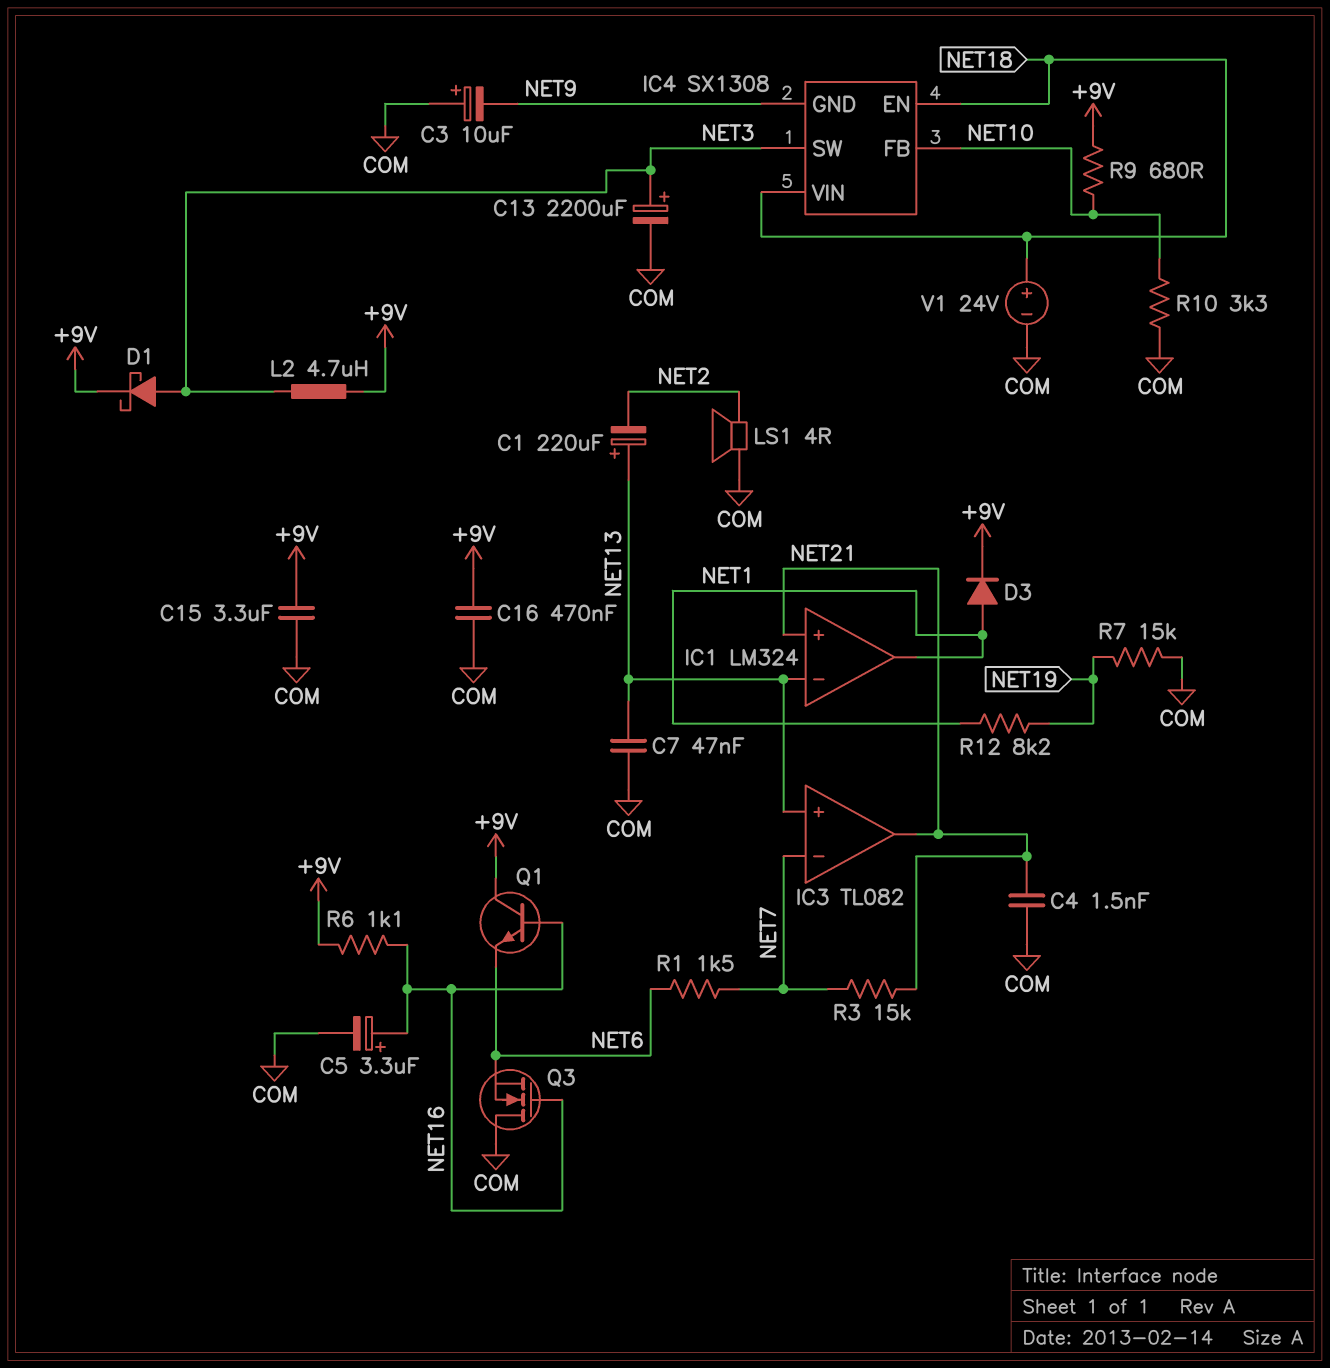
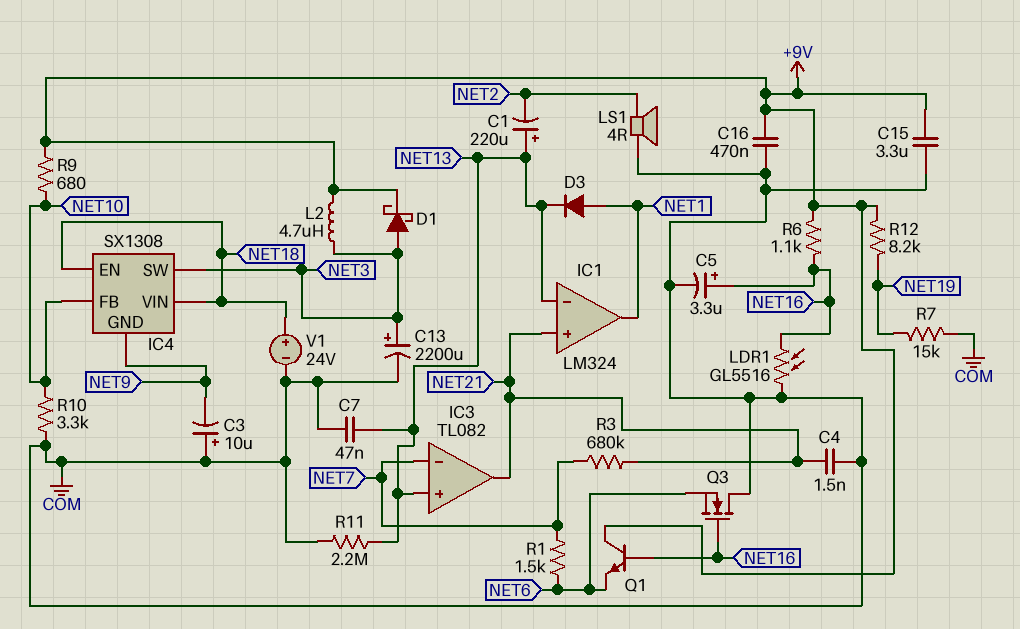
D3: diode (A NET1, K +9V) -> diode (A NET1, K NET13)
LDR1: none -> GL5516 (COM, NET16)
R3: 15k (NET7, NET21) -> 680k (NET7, NET21)
R11: none -> 2.2M (COM, NET13)
R12: 8.2k (NET1, NET19) -> 8.2k (+9V, NET19)

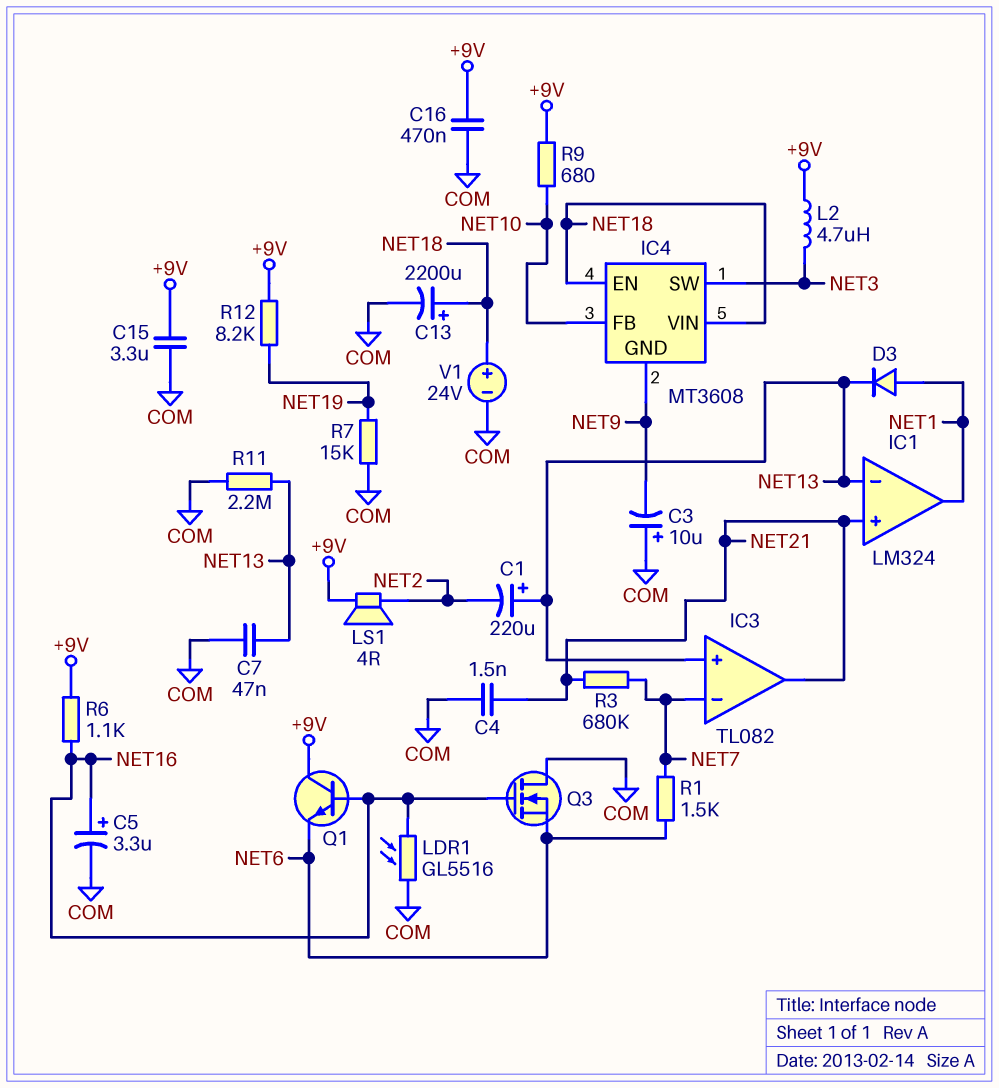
C13: 2200uF (plus NET3, minus COM) -> 2200uF (plus NET18, minus COM)
D1: schottky (A NET3, K +9V) -> none
IC4: SX1308 -> MT3608
LS1: speaker 4R (COM, NET2) -> speaker 4R (+9V, NET2)
R10: 3.3k (COM, NET10) -> none

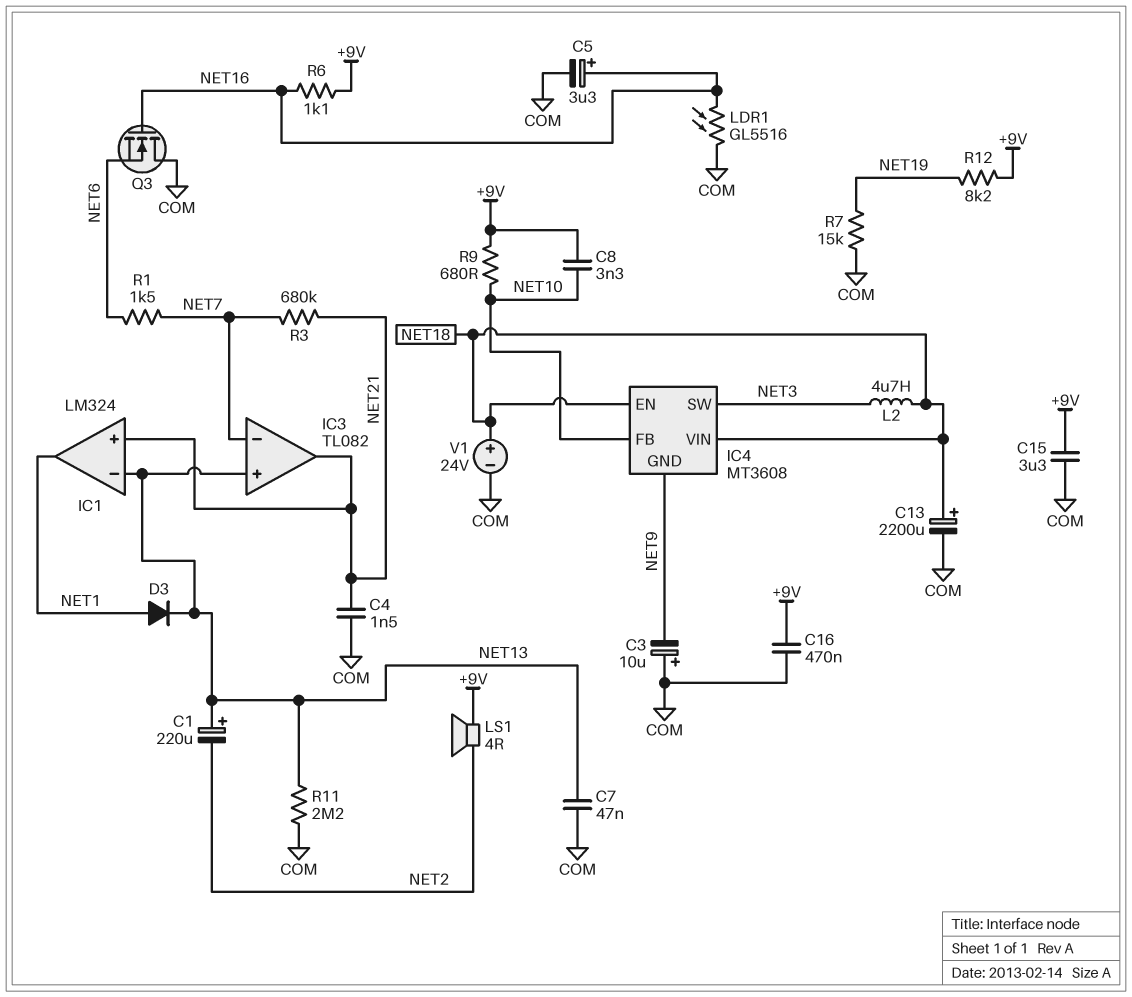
C8: none -> 3.3nF (+9V, NET10)
L2: 4.7uH (+9V, NET3) -> 4.7uH (NET3, NET18)
Q1: NPN (B NET16, C +9V, E NET6) -> none

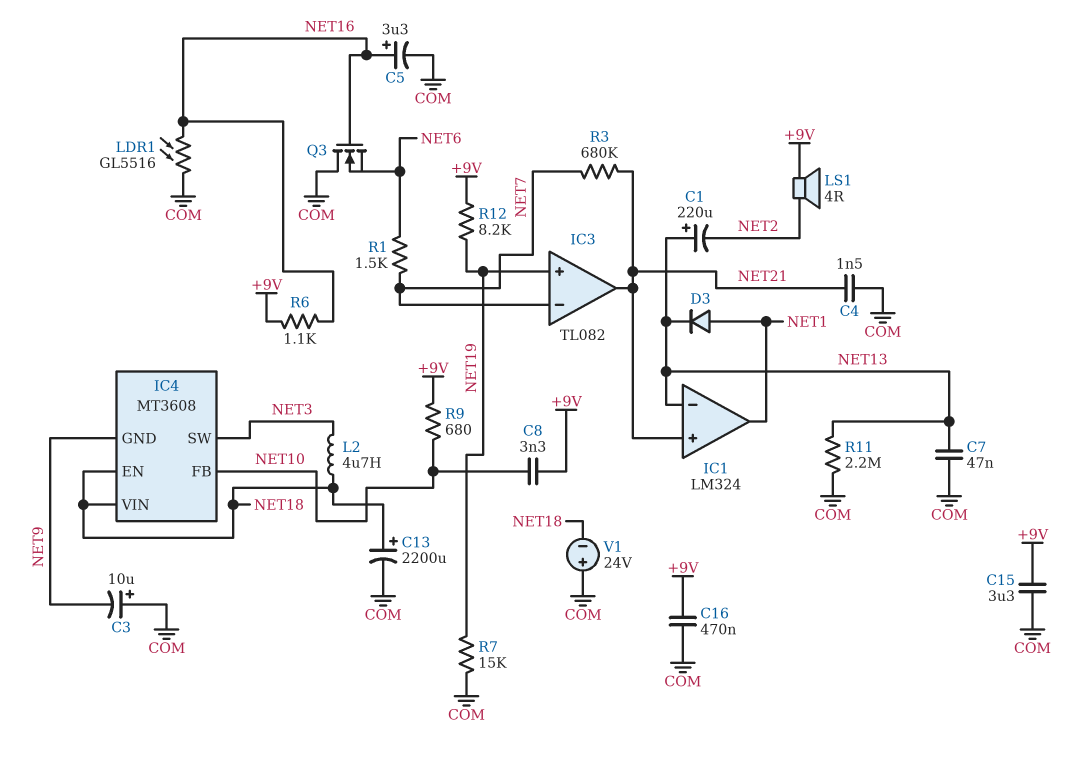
IC3 pin in+: NET13 -> NET19
V1: 24V (plus NET18, minus COM) -> 24V (plus COM, minus NET18)

